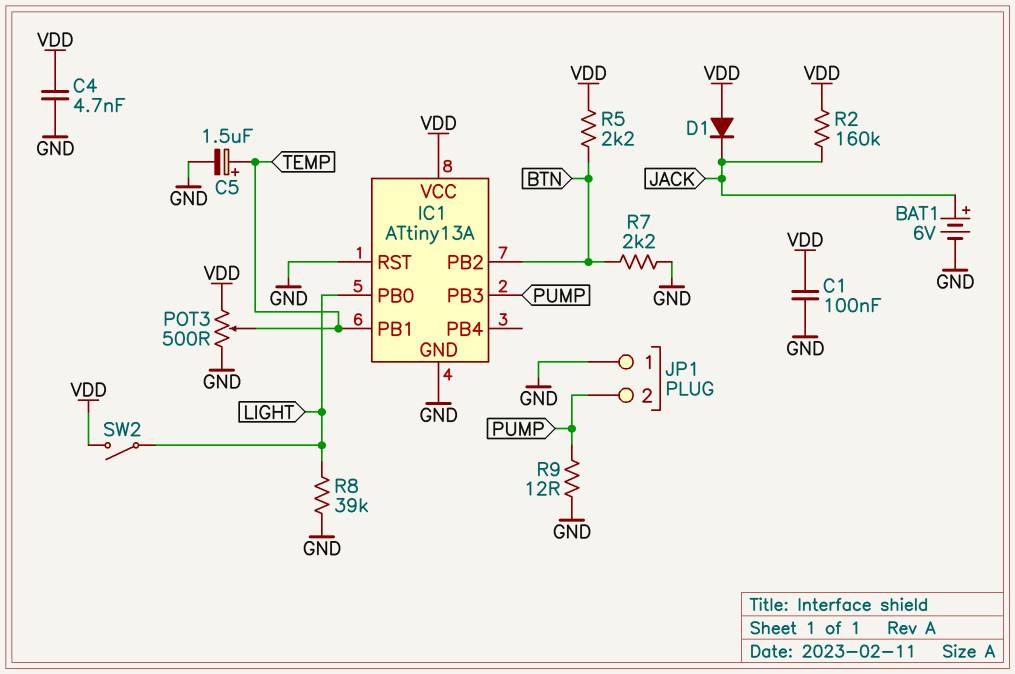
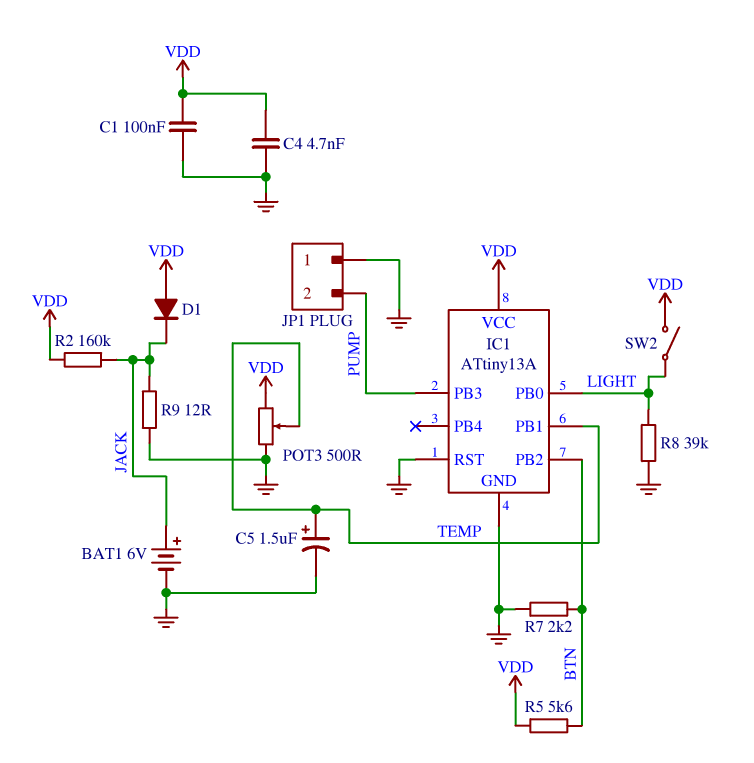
R5: 2.2k (BTN, VDD) -> 5.6k (BTN, VDD)
R9: 12 (GND, PUMP) -> 12 (GND, JACK)

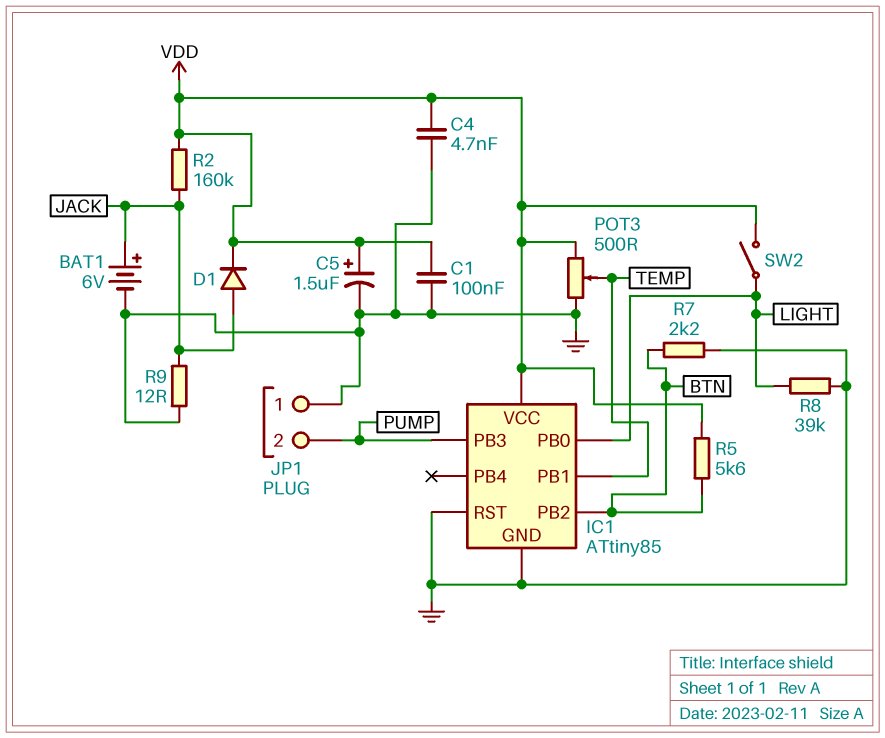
C5: 1.5uF (plus TEMP, minus GND) -> 1.5uF (plus VDD, minus GND)
D1: diode (A VDD, K JACK) -> diode (A JACK, K VDD)
IC1: ATtiny13A -> ATtiny85

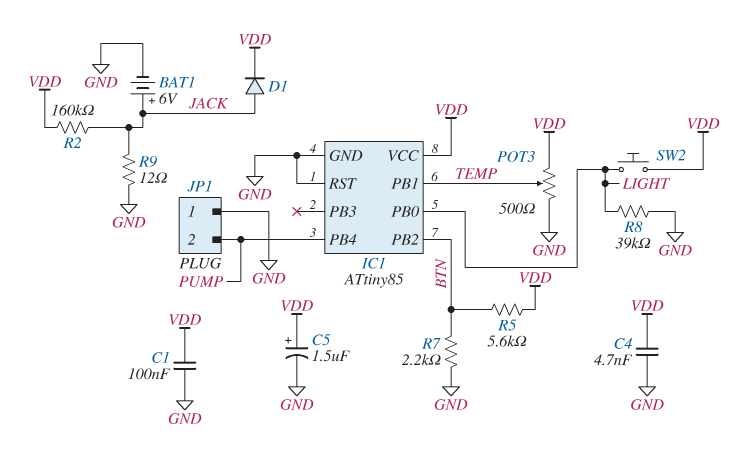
IC1 pin PB3: PUMP -> none
IC1 pin PB4: none -> PUMP
SW2: switch (LIGHT, VDD) -> button (LIGHT, VDD)

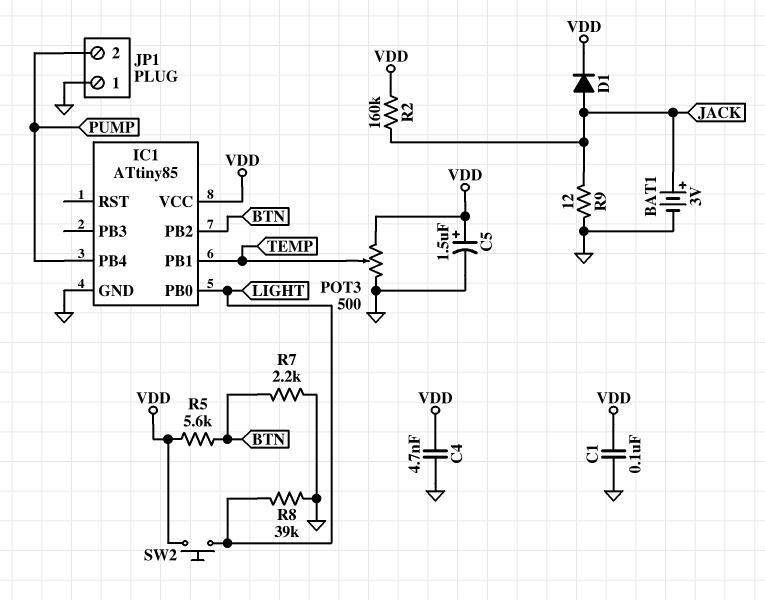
BAT1: 6V (plus JACK, minus GND) -> 3V (plus JACK, minus GND)
IC1 pin RST: GND -> none

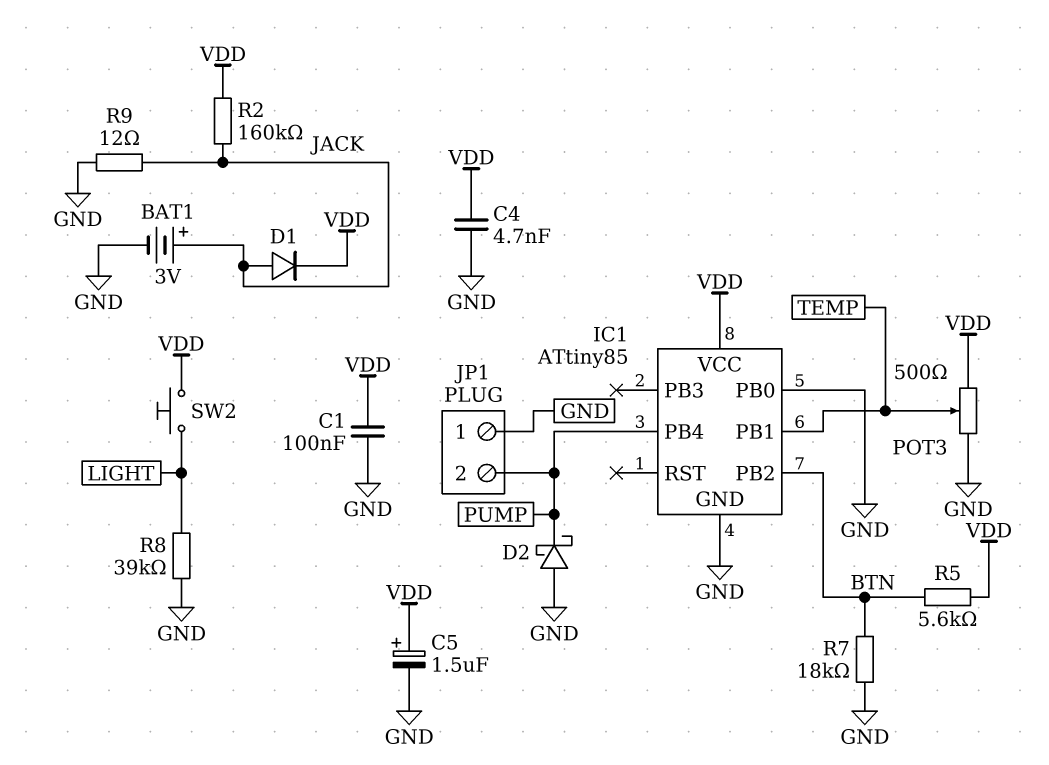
D2: none -> schottky (A GND, K PUMP)
IC1 pin PB0: LIGHT -> GND
R7: 2.2k (BTN, GND) -> 18k (BTN, GND)

